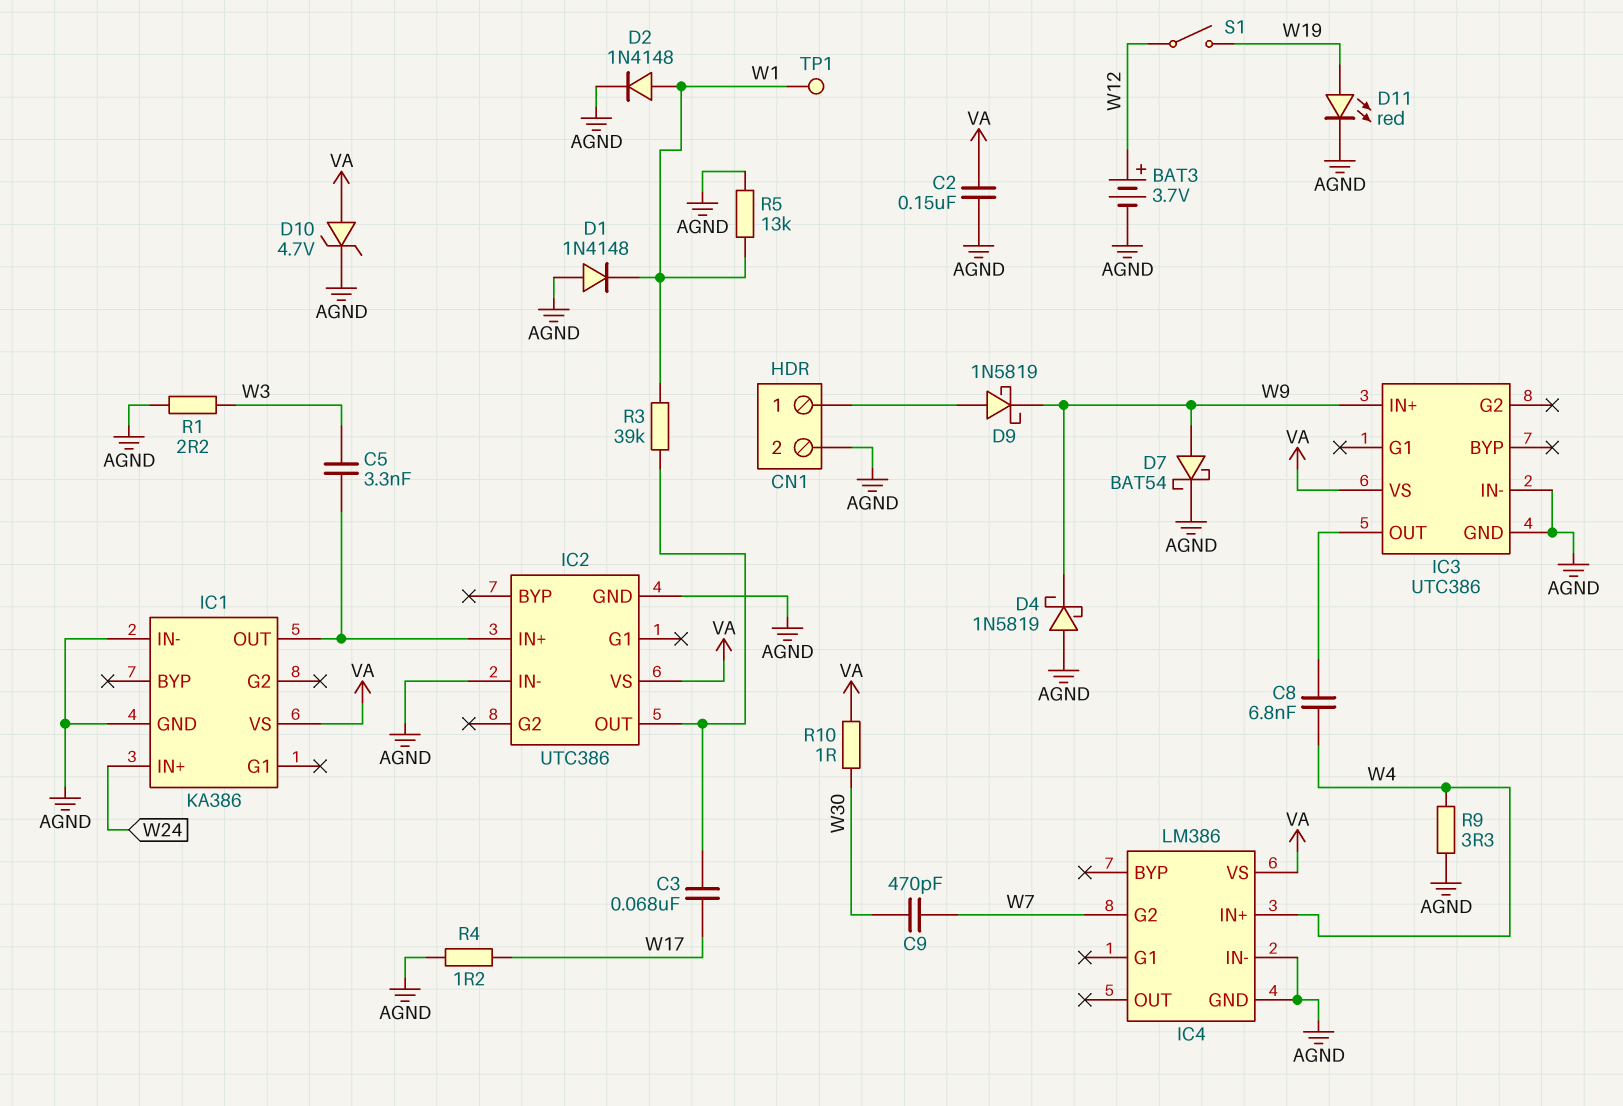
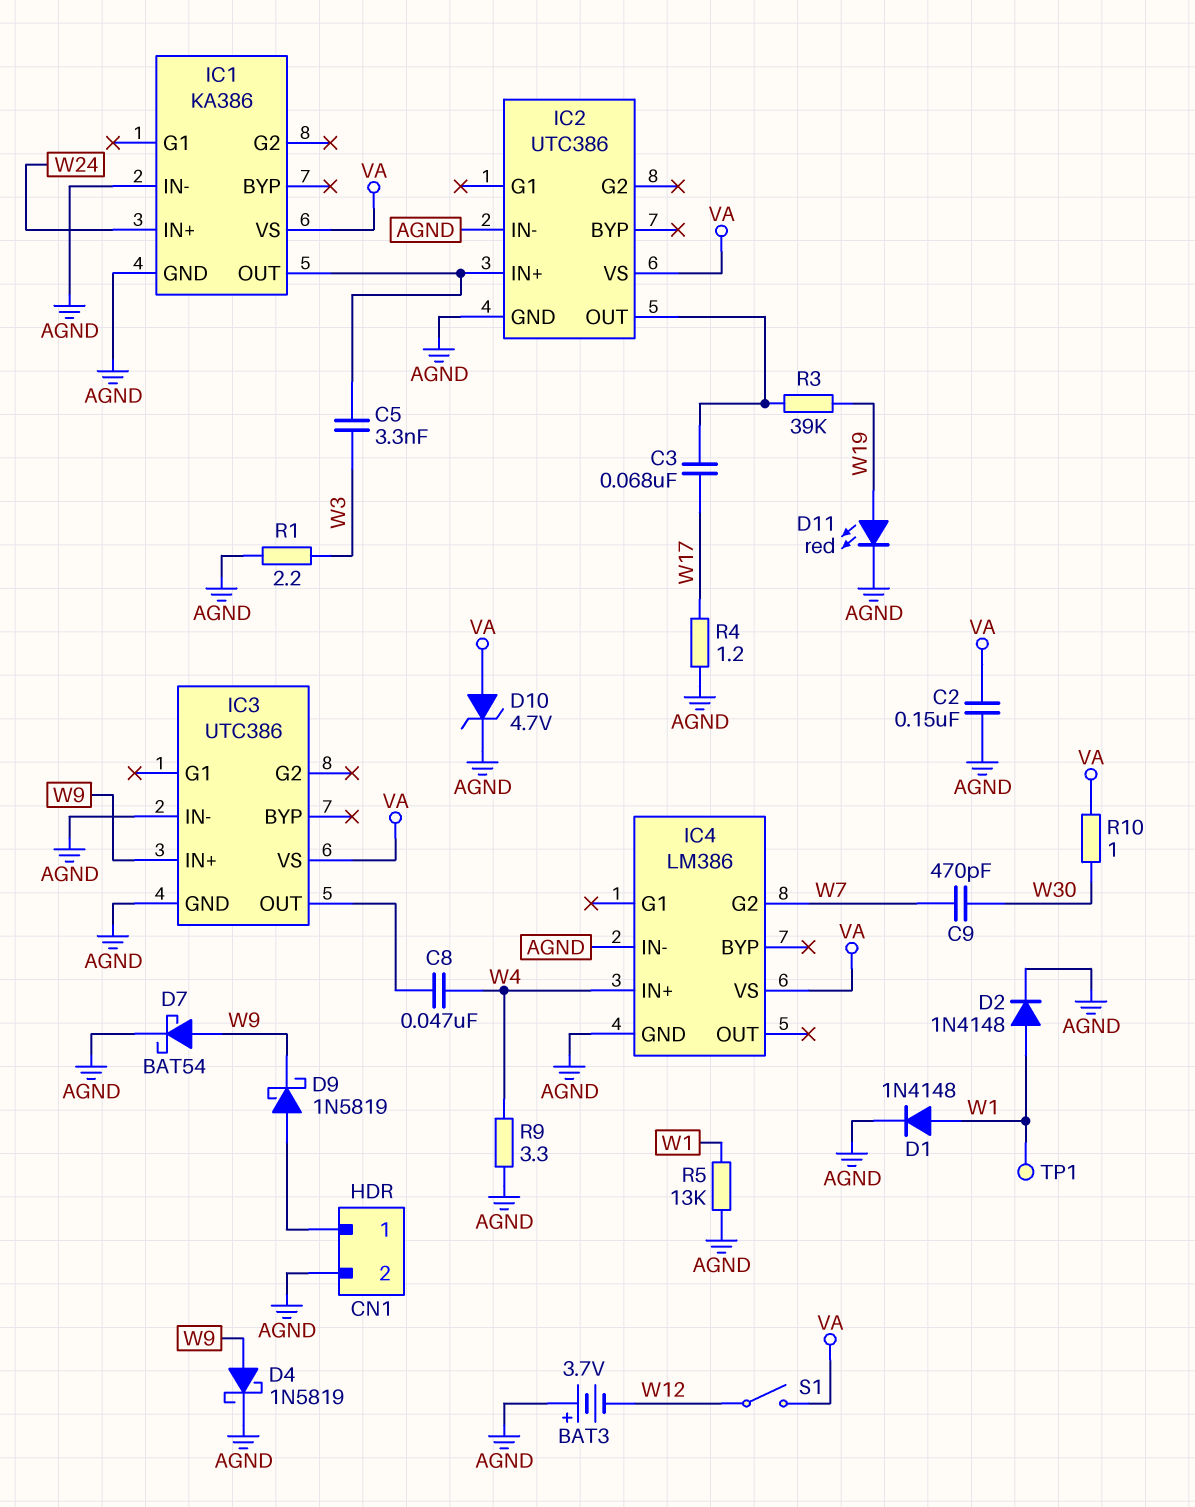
BAT3: 3.7V (plus W12, minus AGND) -> 3.7V (plus AGND, minus W12)
C8: 6.8nF (IC3/OUT, W4) -> 47nF (IC3/OUT, W4)
D1: diode 1N4148 (A AGND, K W1) -> diode 1N4148 (A W1, K AGND)
D4: schottky 1N5819 (A AGND, K W9) -> schottky 1N5819 (A W9, K AGND)
R3: 39k (IC2/OUT, W1) -> 39k (IC2/OUT, W19)
S1: switch (W12, W19) -> switch (VA, W12)

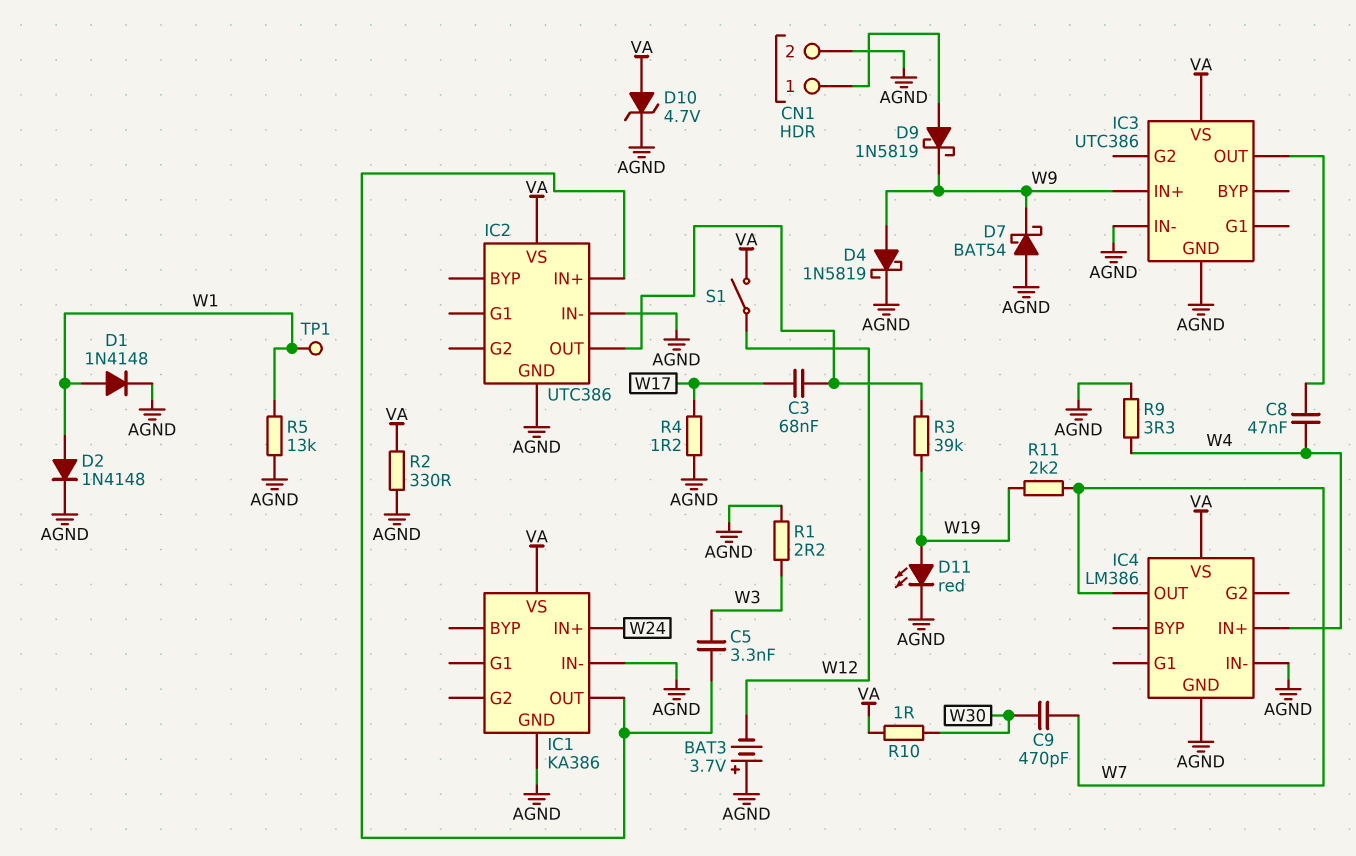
C2: 150nF (AGND, VA) -> none
D7: schottky BAT54 (A W9, K AGND) -> schottky BAT54 (A AGND, K W9)
IC4 pin G2: W7 -> none
IC4 pin OUT: none -> W7
R2: none -> 330 (AGND, VA)
R11: none -> 2.2k (W7, W19)

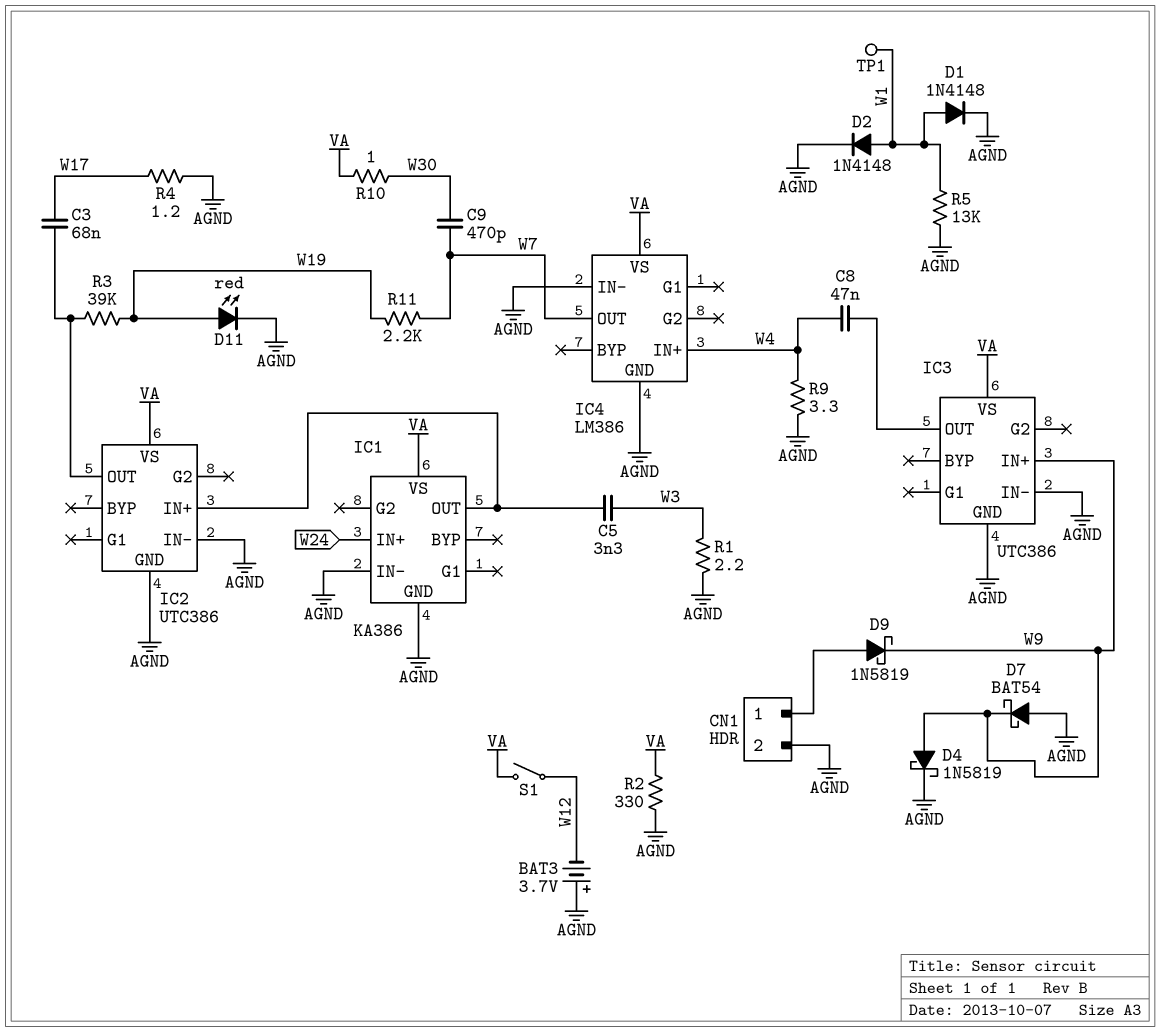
D10: zener 4.7V (A VA, K AGND) -> none

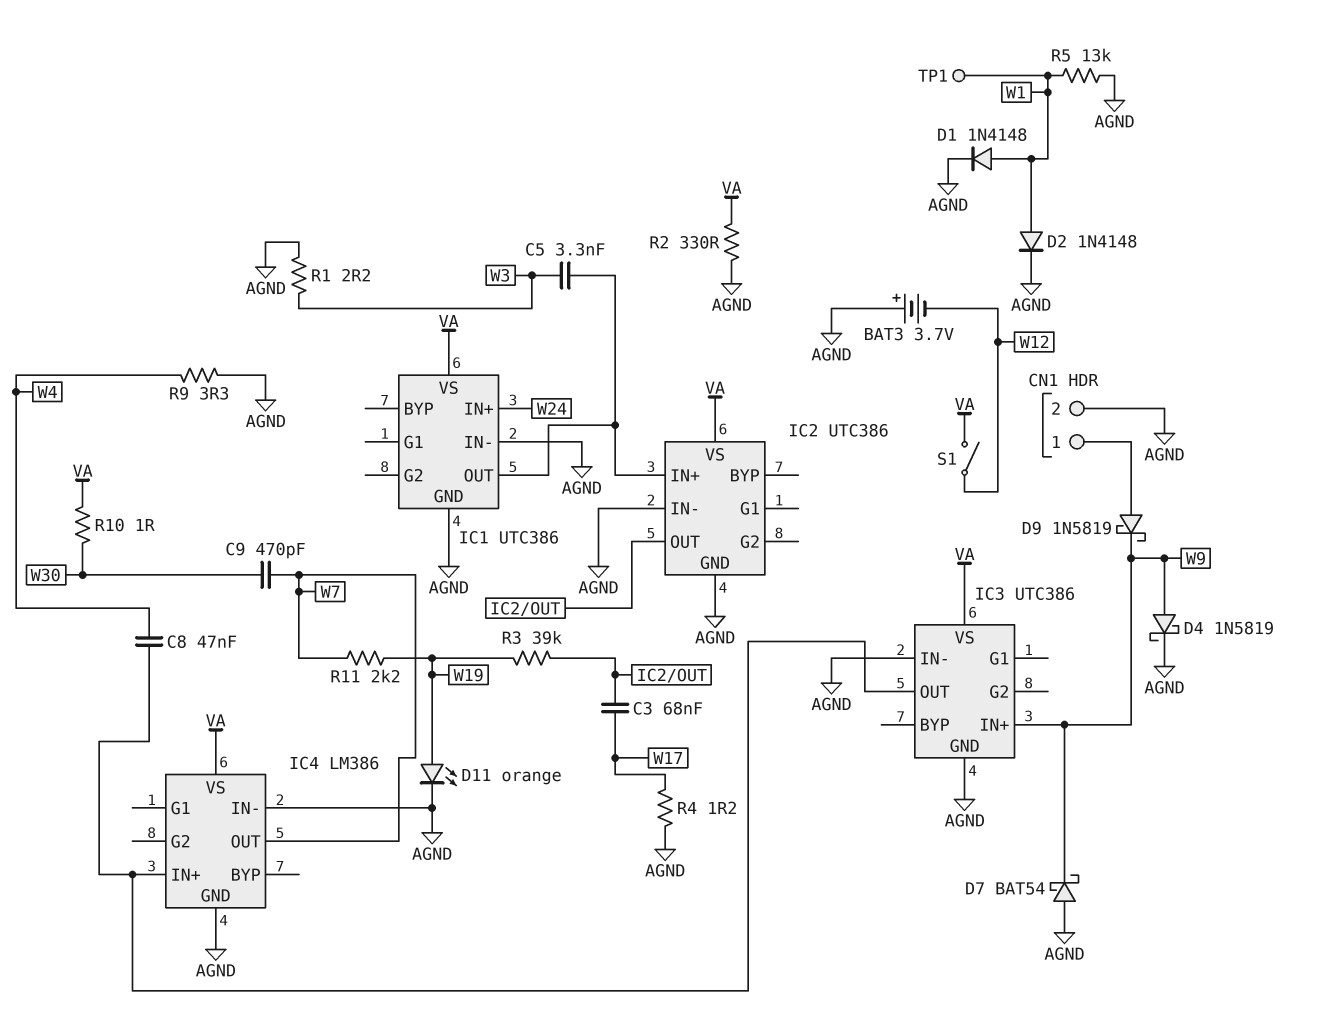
D11: LED red (A W19, K AGND) -> LED orange (A W19, K AGND)
IC1: KA386 -> UTC386
IC4 pin IN+: W4 -> IC3/OUT

